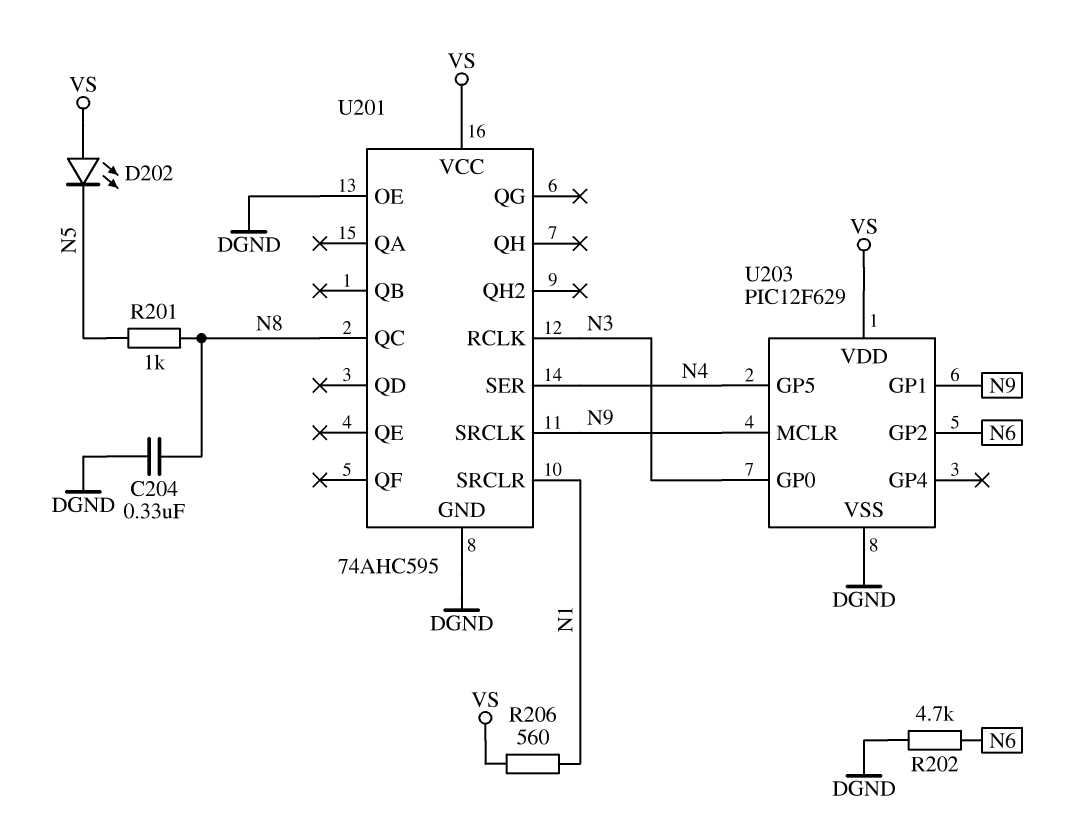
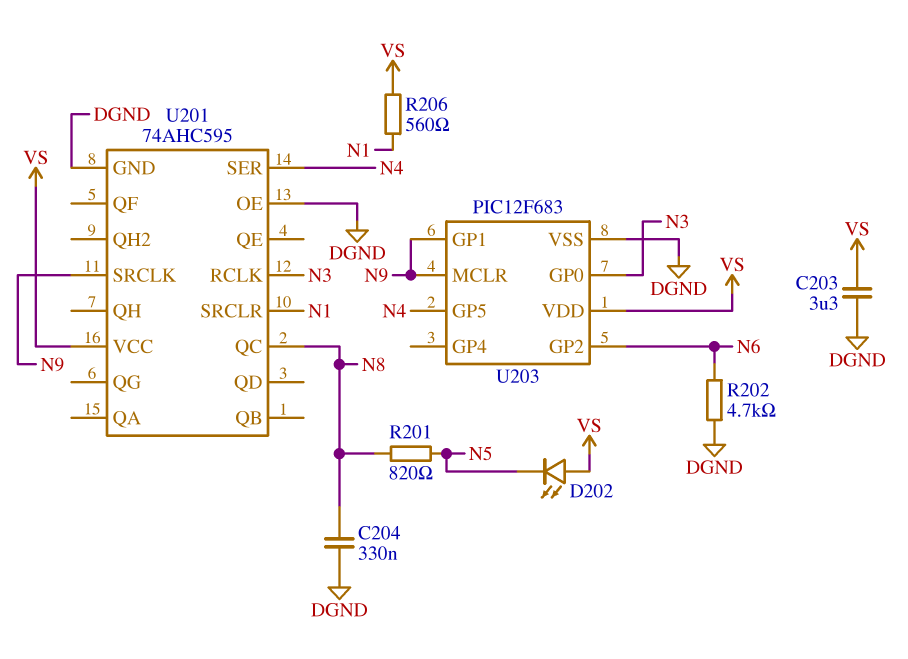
C203: none -> 3.3uF (DGND, VS)
R201: 1k (N5, N8) -> 820 (N5, N8)
U203: PIC12F629 -> PIC12F683

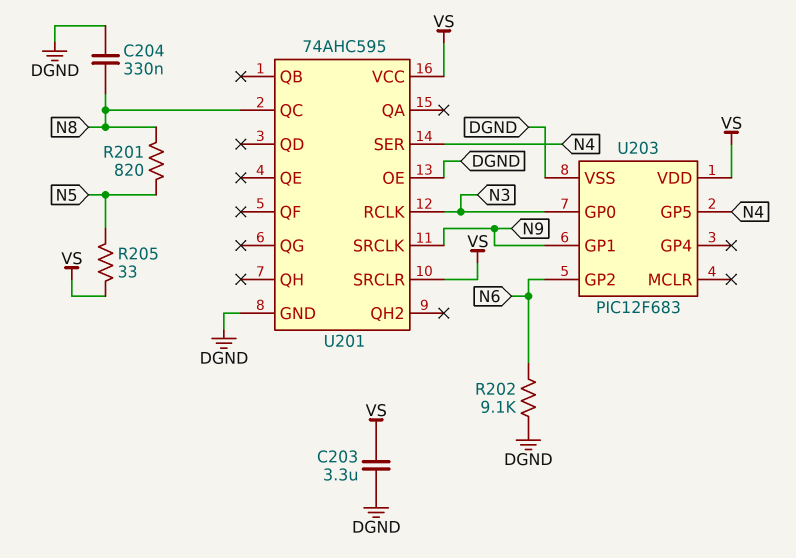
D202: LED (A VS, K N5) -> none
R202: 4.7k (DGND, N6) -> 9.1k (DGND, N6)
R205: none -> 33 (N5, VS)
R206: 560 (N1, VS) -> none
U201 pin SRCLR: N1 -> VS
U203 pin MCLR: N9 -> none

